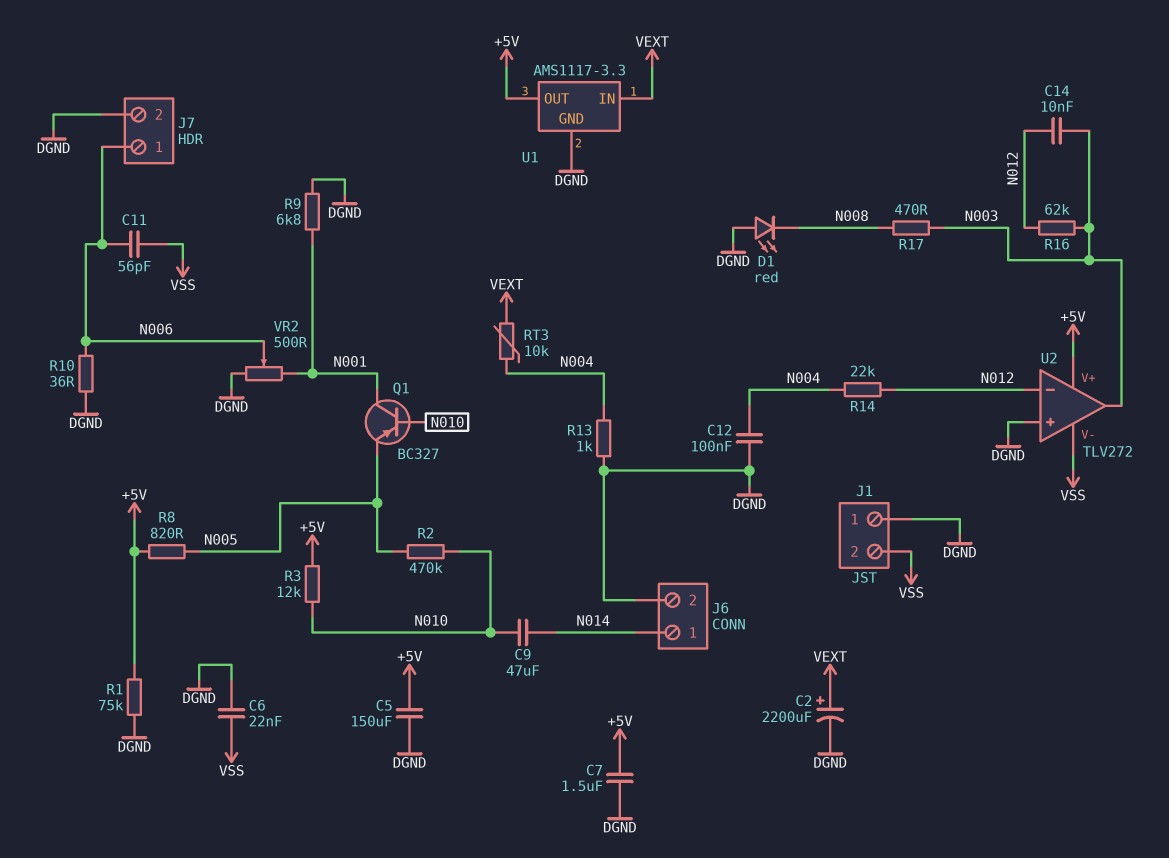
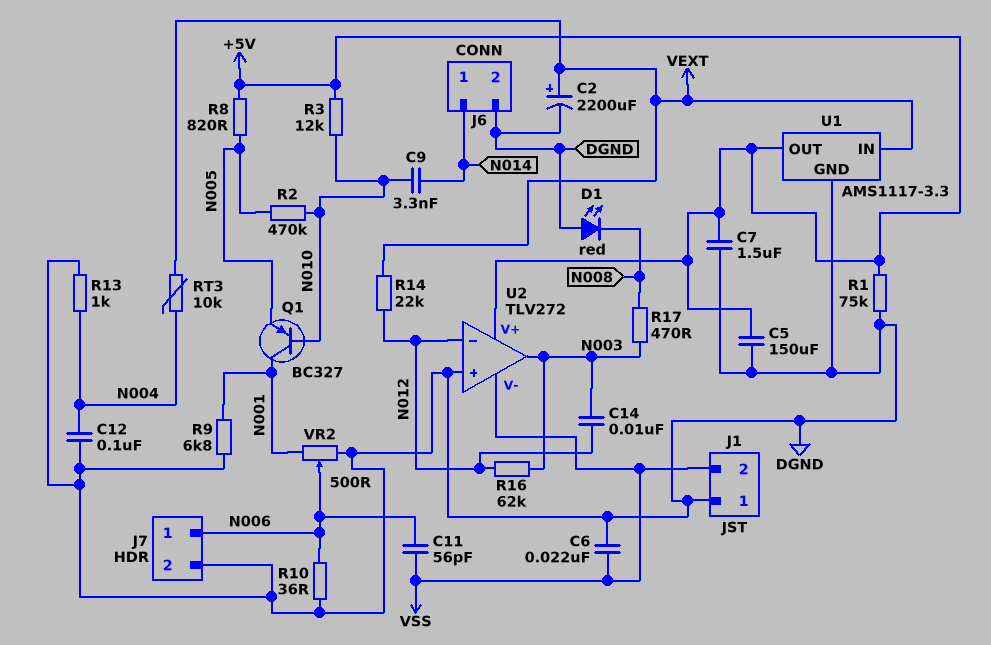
C9: 47uF (N010, N014) -> 3.3nF (N010, N014)
R14: 22k (N004, N012) -> 22k (N012, VEXT)

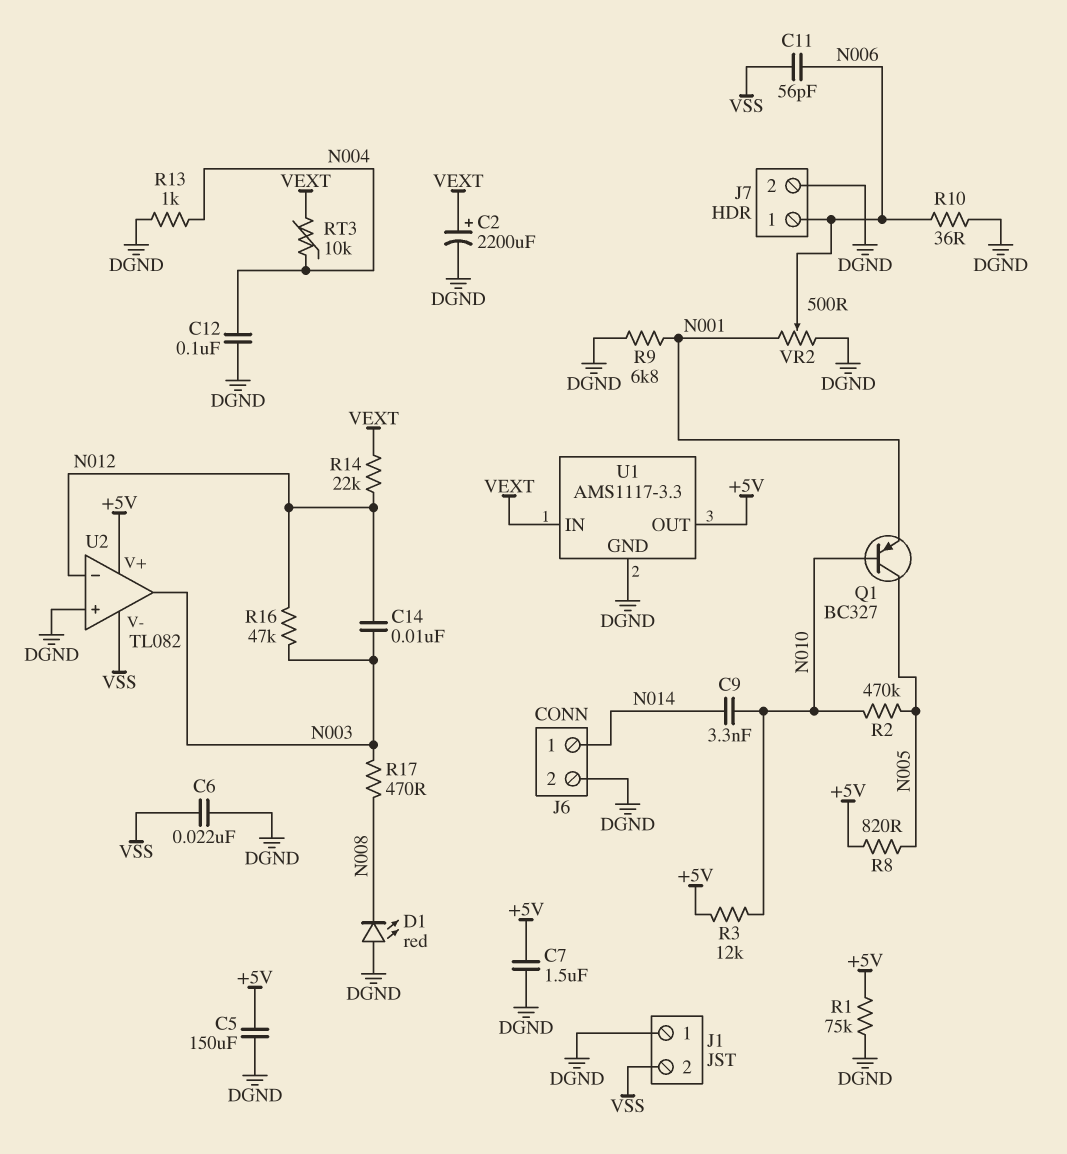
Q1: PNP BC327 (B N010, C N001, E N005) -> PNP BC327 (B N010, C N005, E N001)
R16: 62k (N003, N012) -> 47k (N003, N012)
U2: TLV272 -> TL082

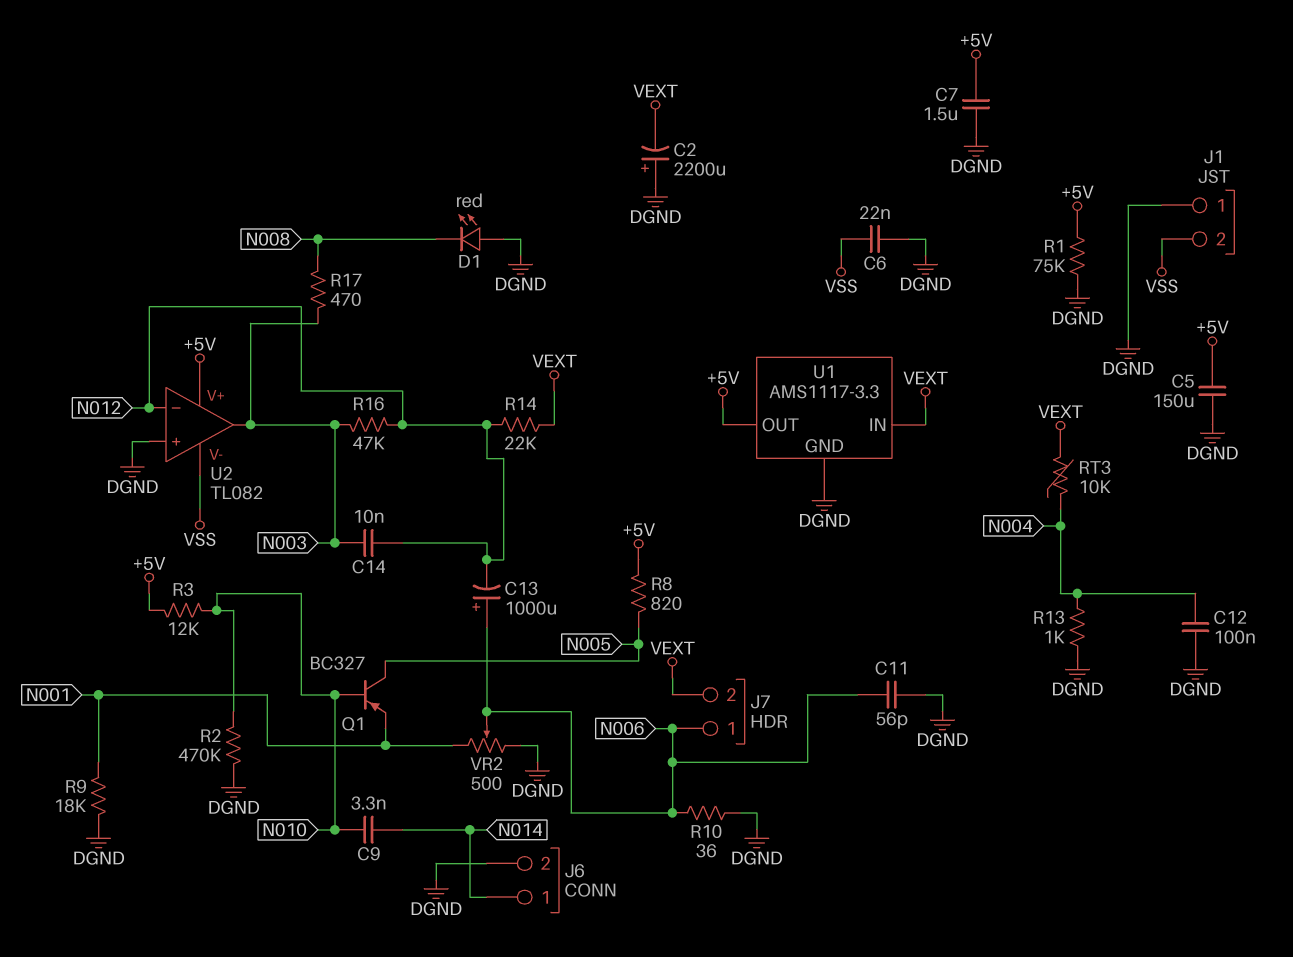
C2: 2200uF (plus VEXT, minus DGND) -> 2200uF (plus DGND, minus VEXT)
C11: 56pF (N006, VSS) -> 56pF (DGND, N006)
C13: none -> 1000uF (plus N006, minus N012)
J7 pin 2: DGND -> VEXT
R2: 470k (N005, N010) -> 470k (DGND, N010)
R9: 6.8k (DGND, N001) -> 18k (DGND, N001)

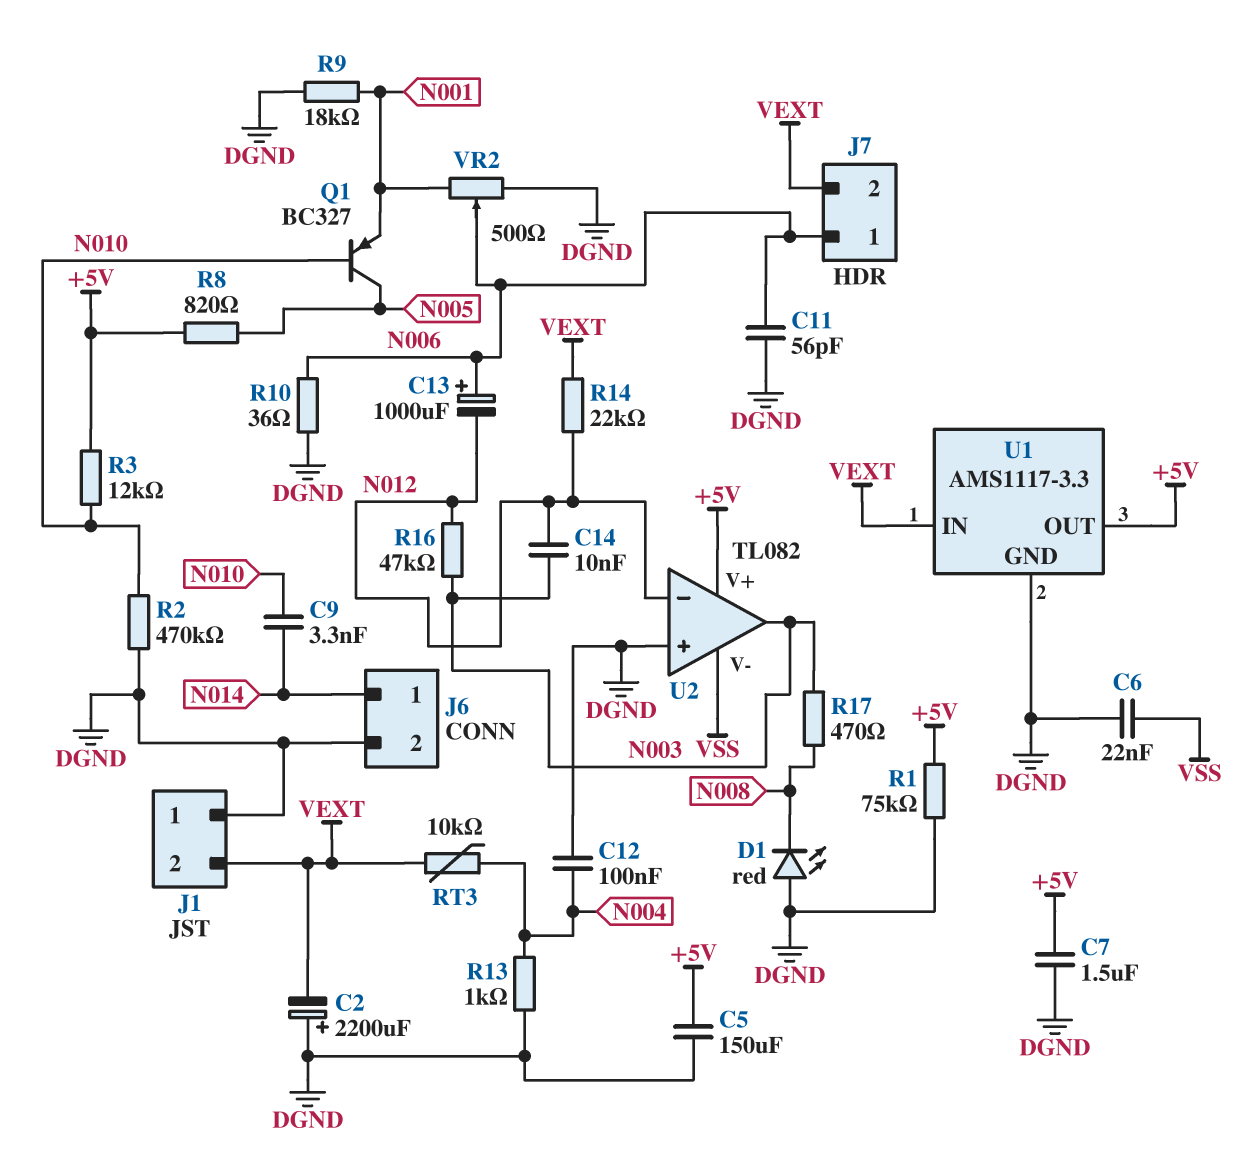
J1 pin 2: VSS -> VEXT

